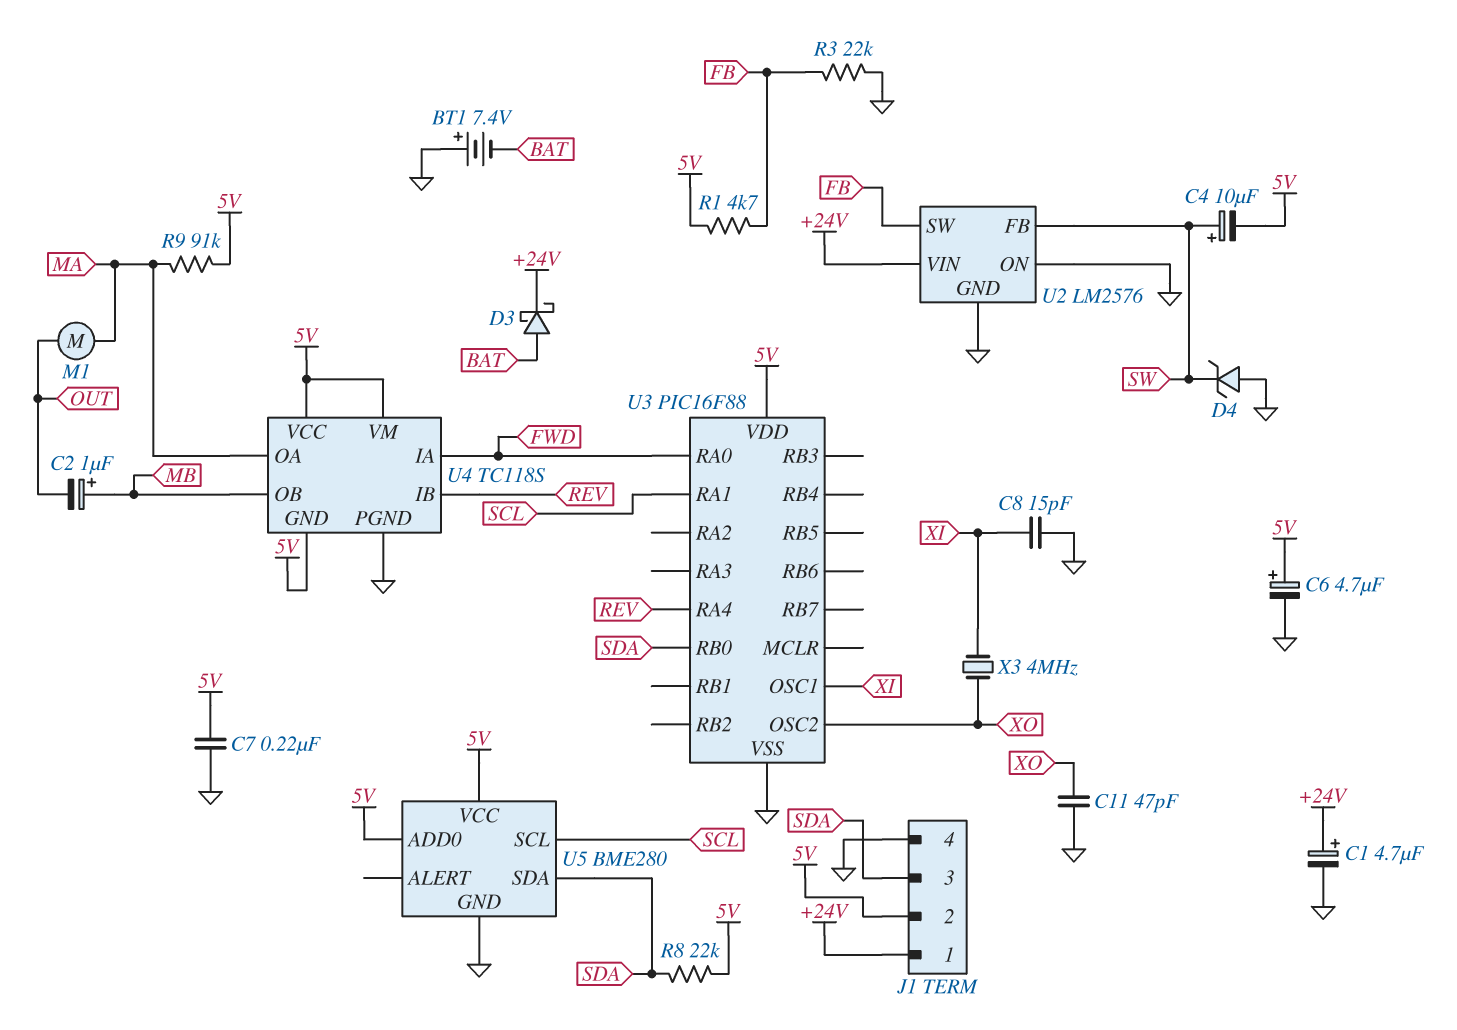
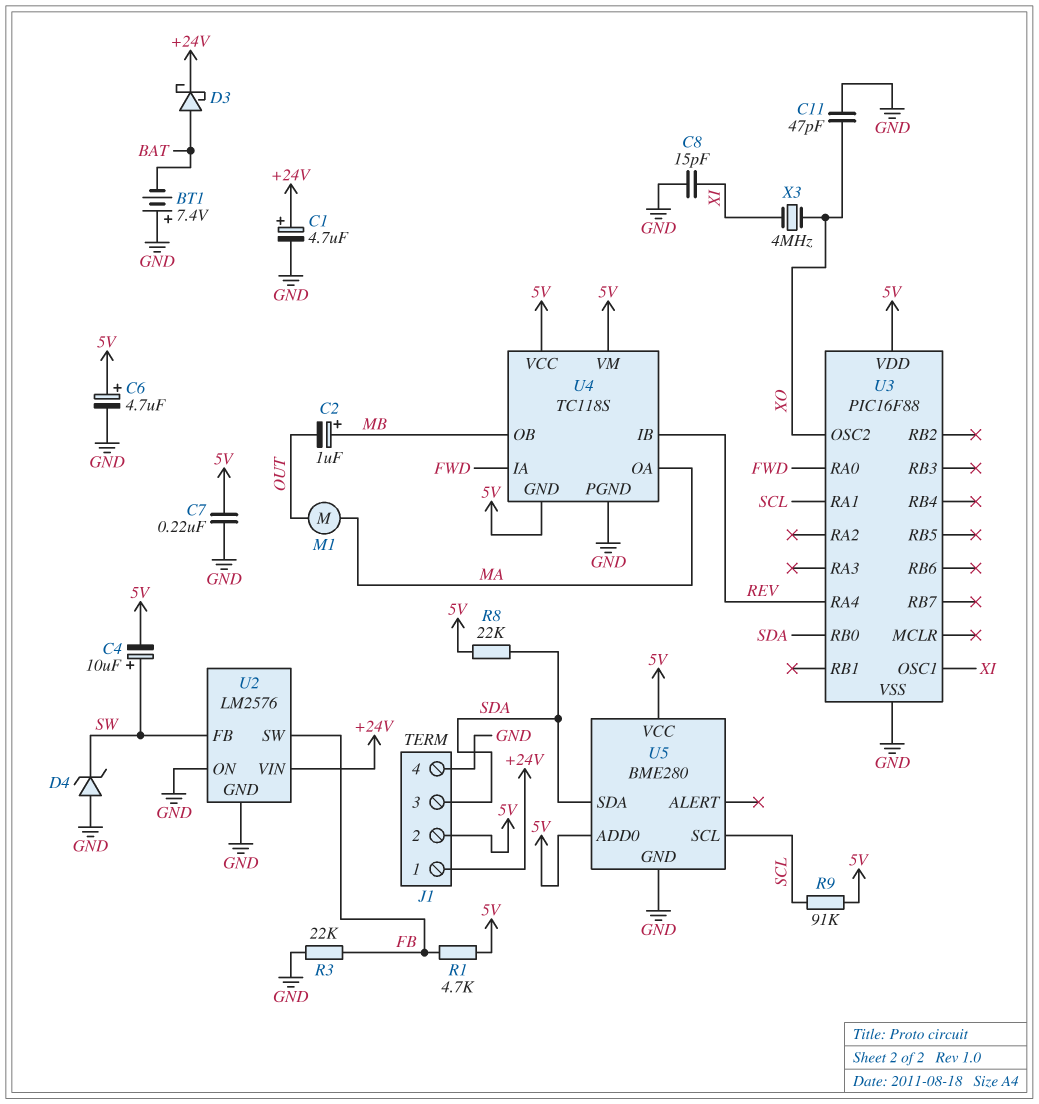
R9: 91k (5V, MA) -> 91k (5V, SCL)

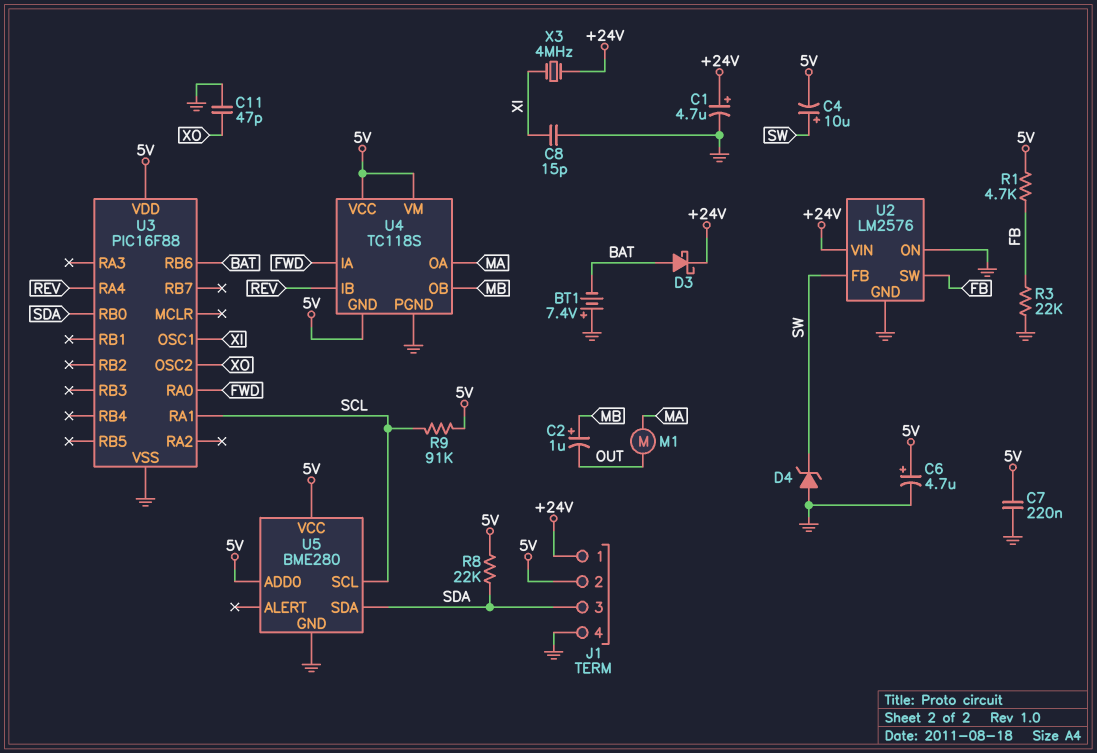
U3 pin RB6: none -> BAT
X3: 4MHz (XI, XO) -> 4MHz (+24V, XI)

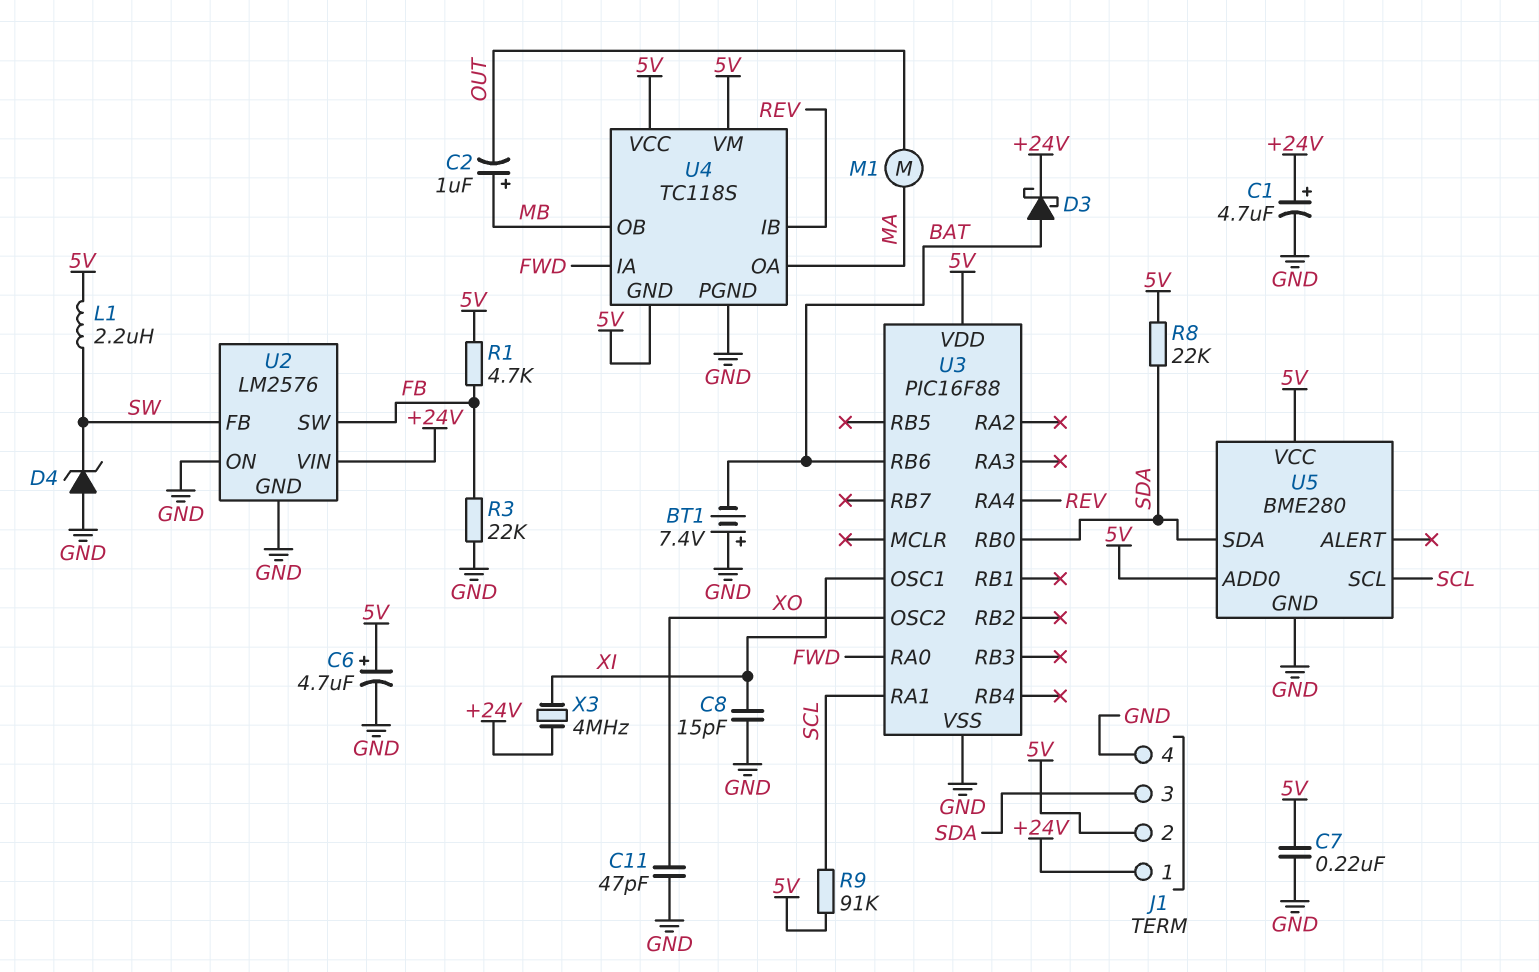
C4: 10uF (plus SW, minus 5V) -> none
L1: none -> 2.2uH (5V, SW)

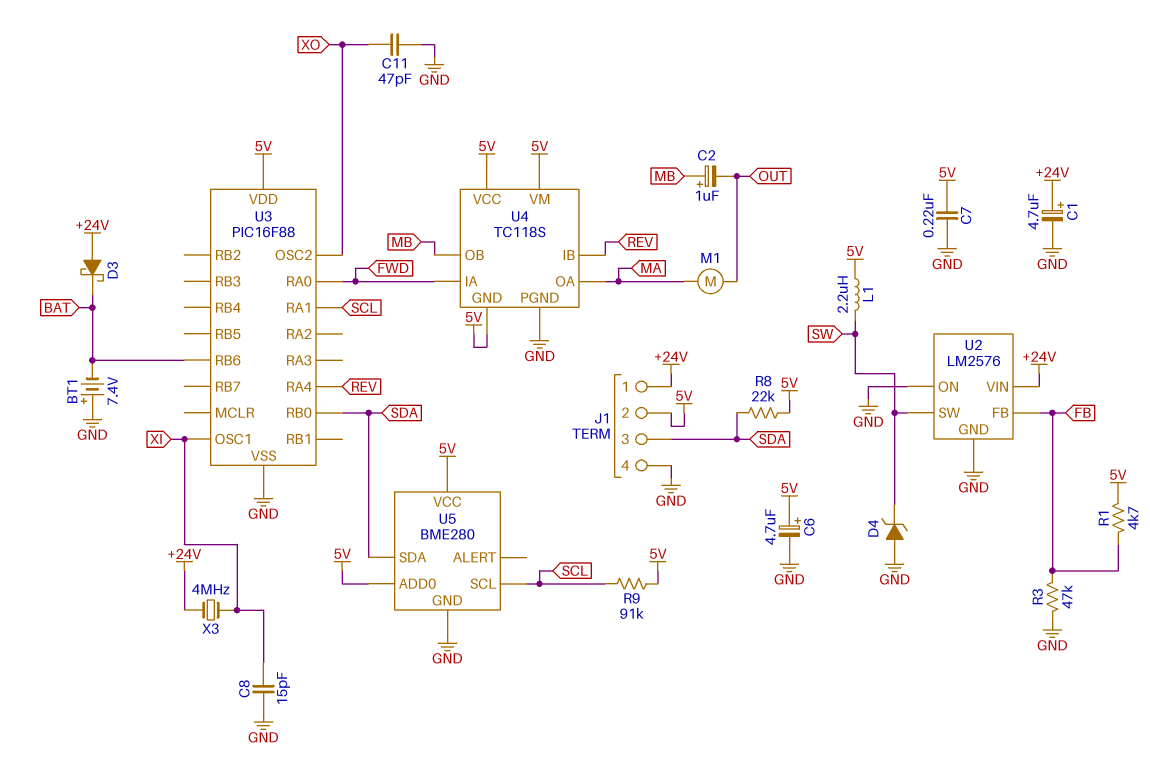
D3: schottky (A BAT, K +24V) -> schottky (A +24V, K BAT)
R3: 22k (FB, GND) -> 47k (FB, GND)
U2 pin FB: SW -> FB
U2 pin SW: FB -> SW

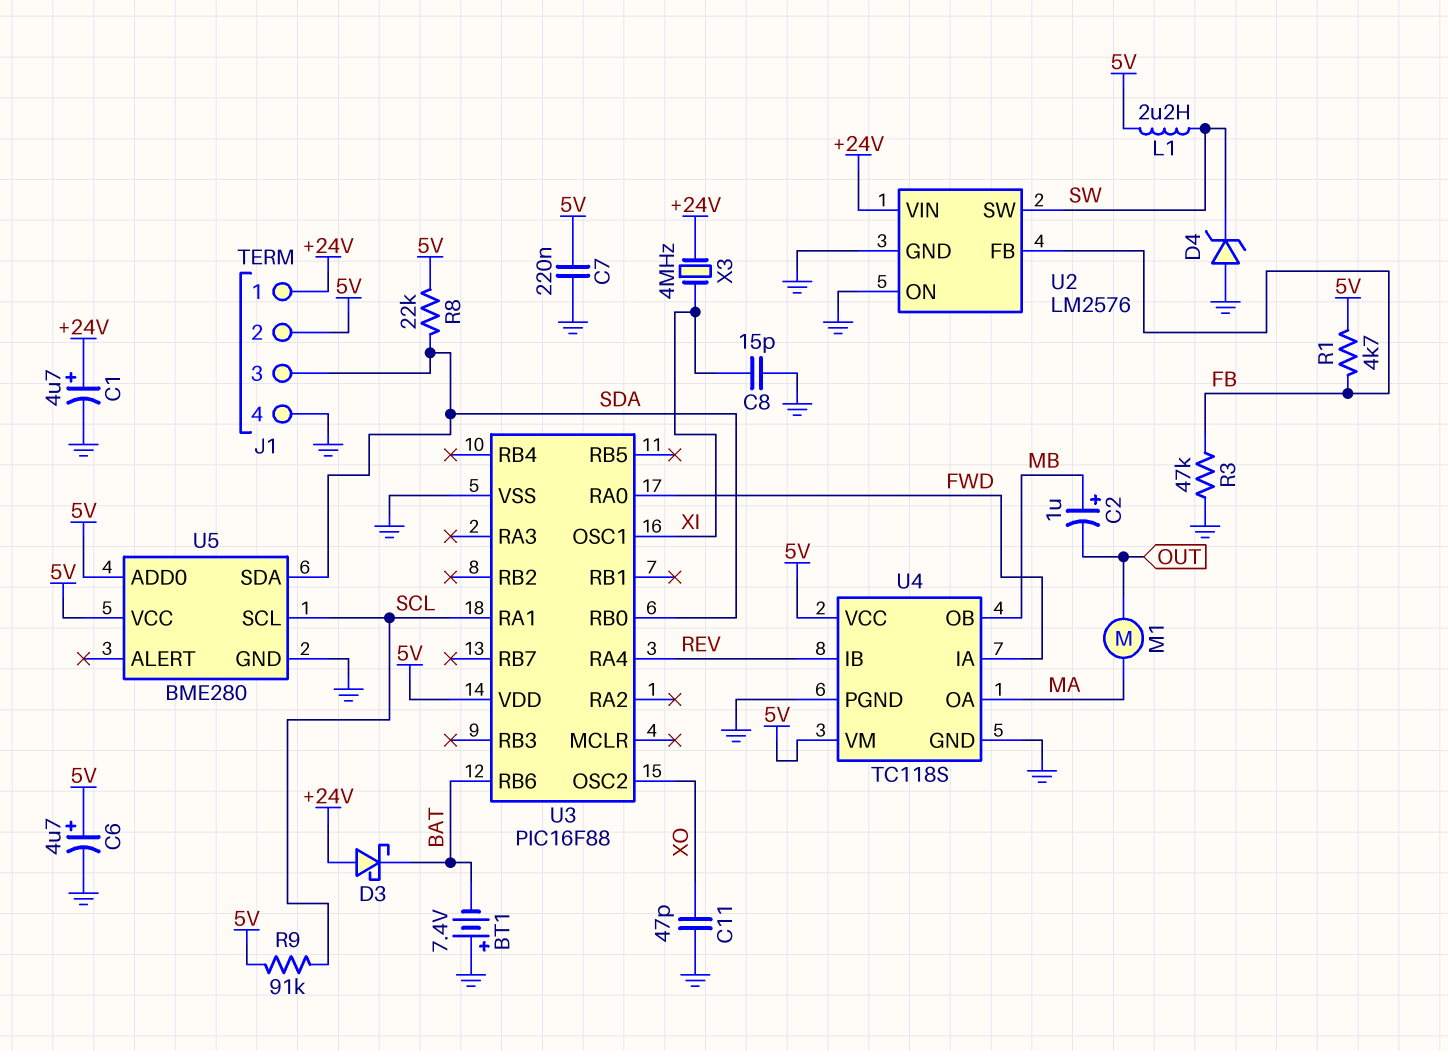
U4 pin GND: 5V -> GND

